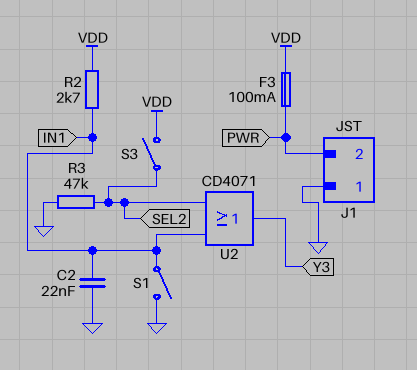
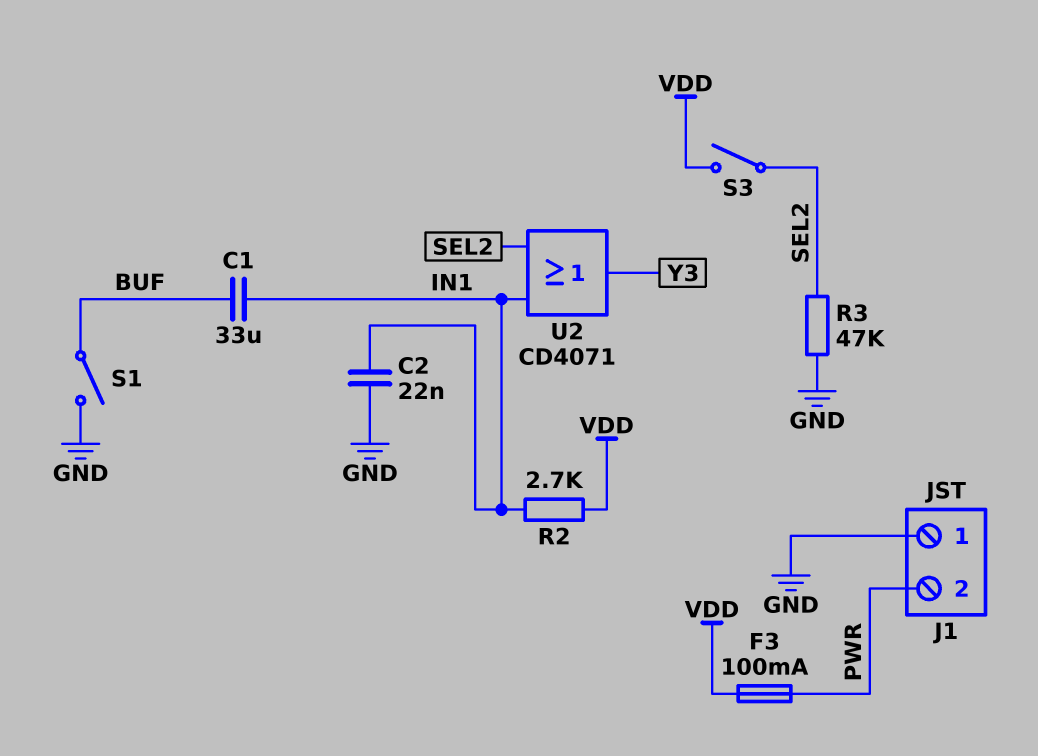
C1: none -> 33uF (BUF, IN1)
S1: switch (GND, IN1) -> switch (BUF, GND)

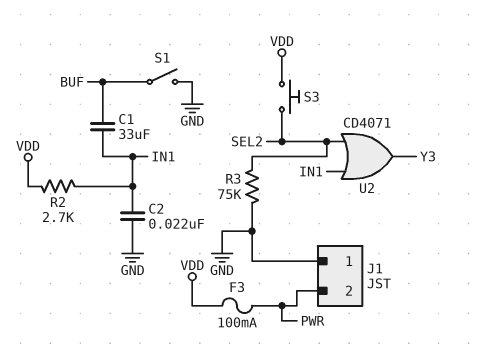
R3: 47k (GND, SEL2) -> 75k (GND, SEL2)
S3: switch (SEL2, VDD) -> button (SEL2, VDD)

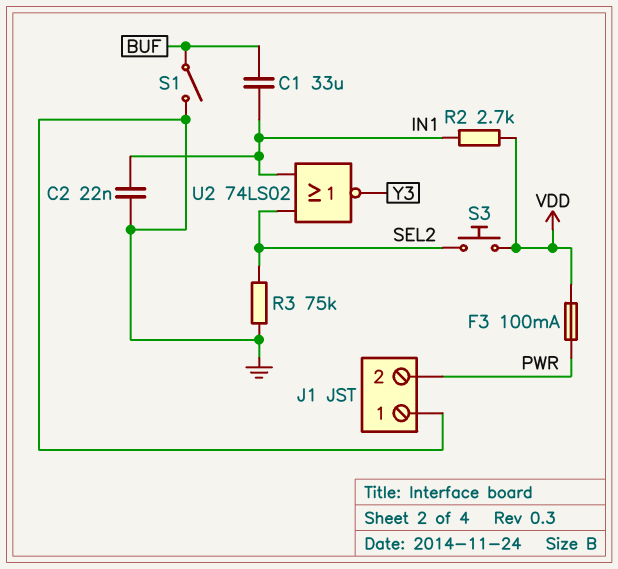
U2: OR CD4071 (in IN1, in SEL2, out Y3) -> NOR 74LS02 (in IN1, in SEL2, out Y3)

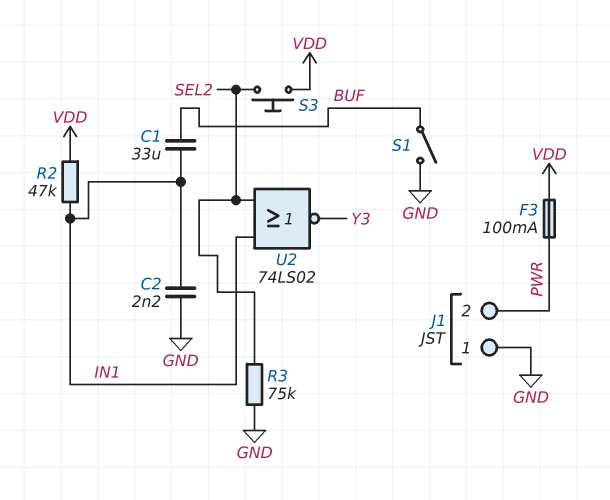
C2: 22nF (GND, IN1) -> 2.2nF (GND, IN1)
R2: 2.7k (IN1, VDD) -> 47k (IN1, VDD)

